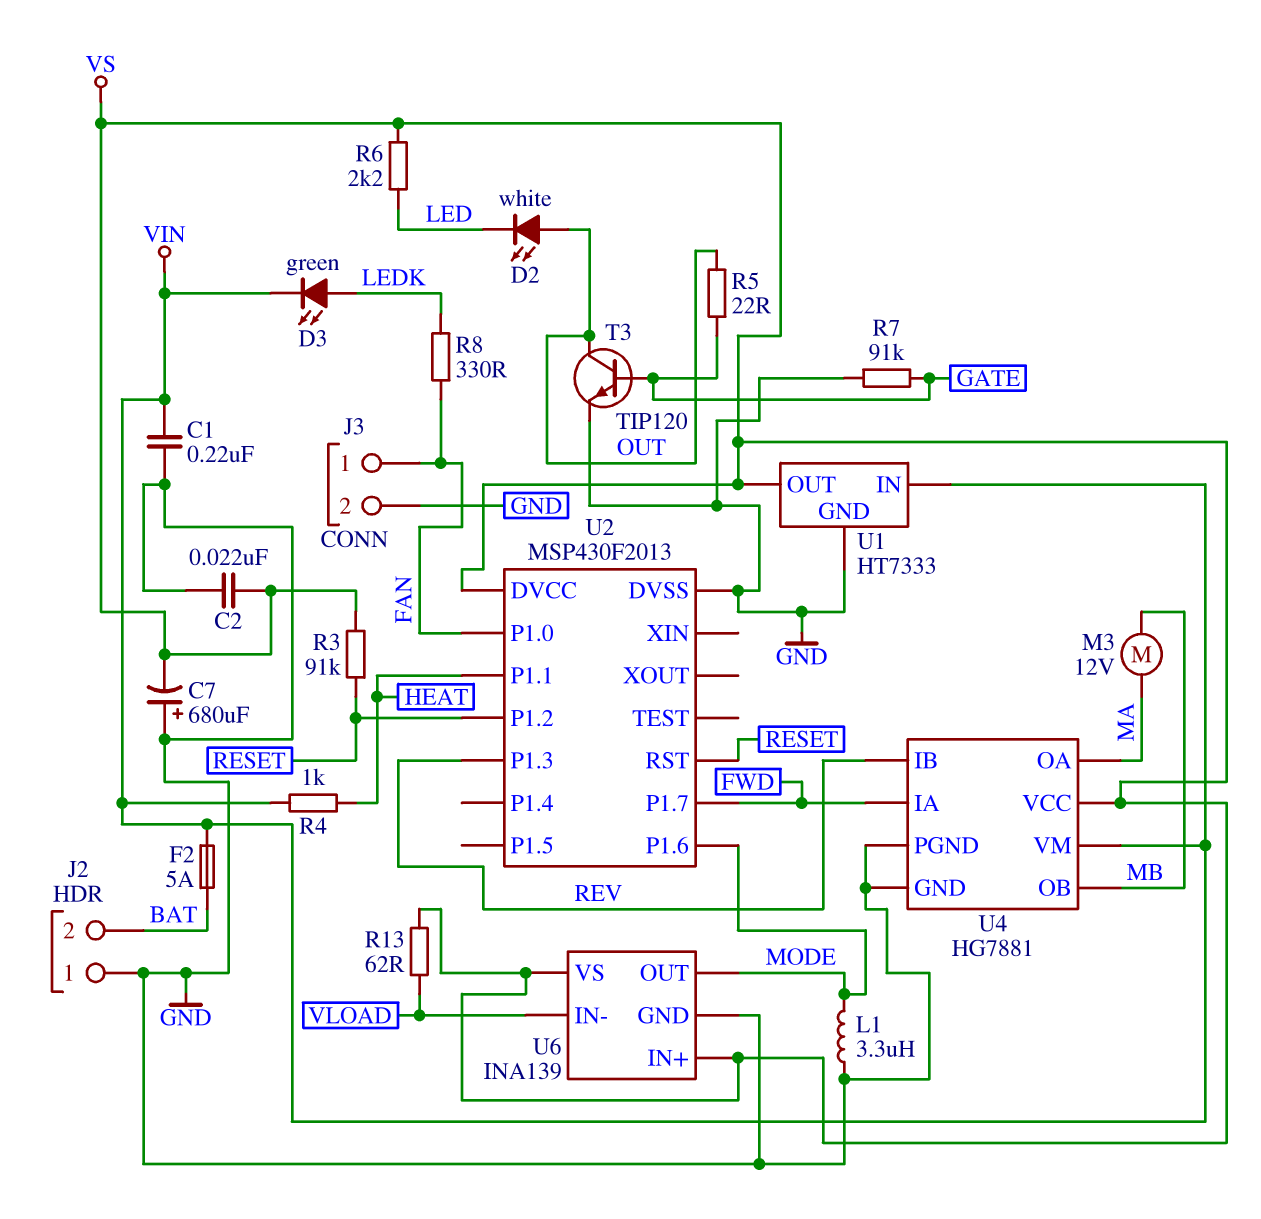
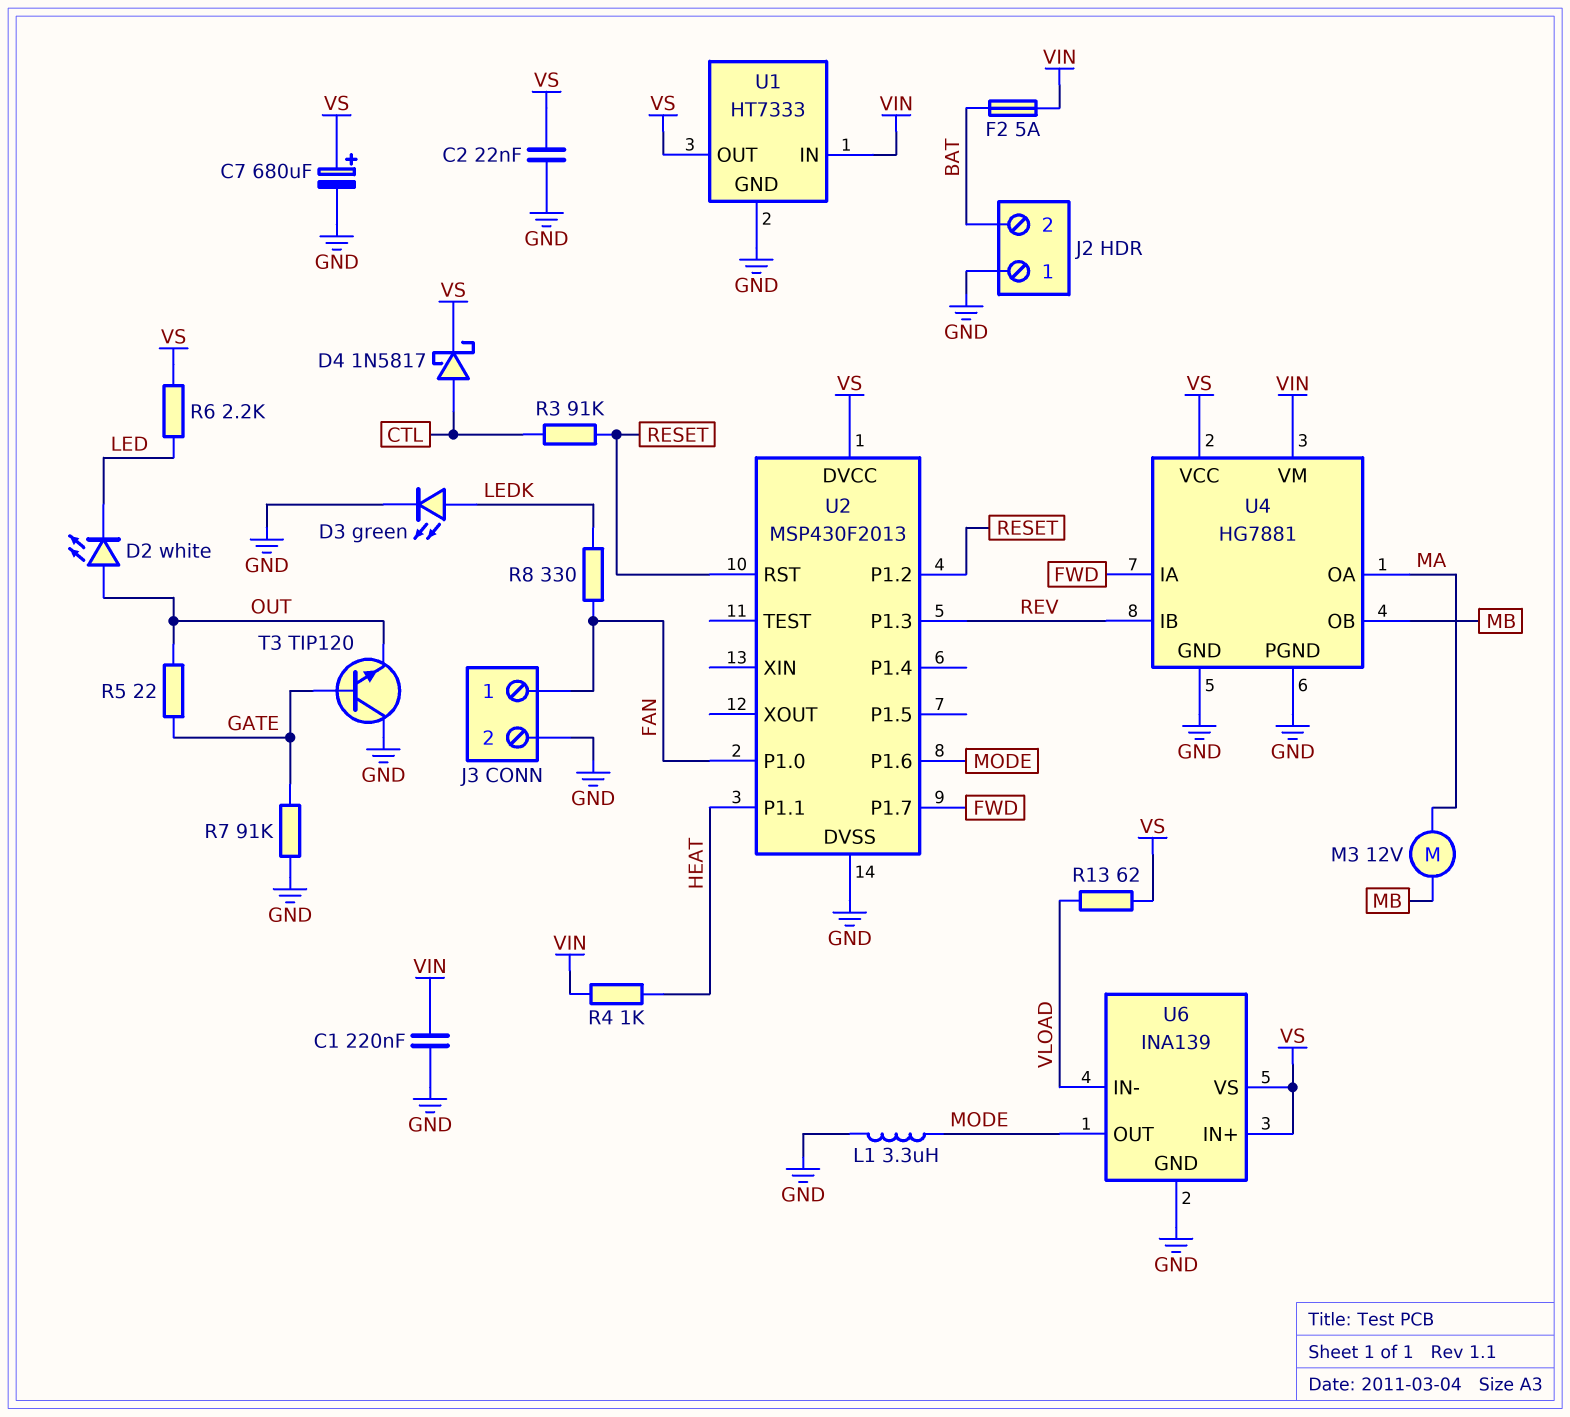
C7: 680uF (plus GND, minus VS) -> 680uF (plus VS, minus GND)
D3: LED green (A LEDK, K VIN) -> LED green (A LEDK, K GND)
D4: none -> schottky 1N5817 (A CTL, K VS)
R3: 91k (RESET, VS) -> 91k (CTL, RESET)
T3: NPN TIP120 (B GATE, C OUT, E GND) -> NPN TIP120 (B GATE, C GND, E OUT)

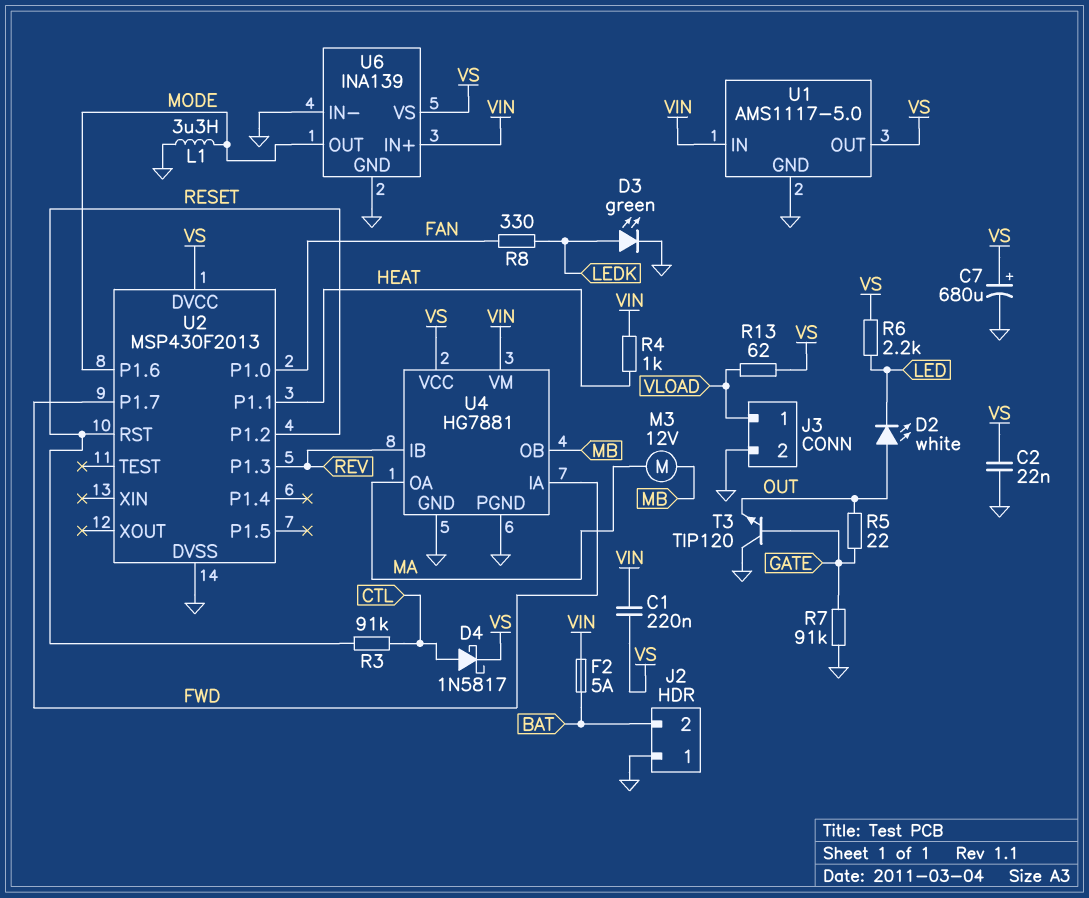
C1: 220nF (GND, VIN) -> 220nF (VIN, VS)
J3 pin 1: FAN -> VLOAD
U1: HT7333 -> AMS1117-5.0
U6 pin IN+: VS -> VIN
U6 pin IN-: VLOAD -> GND

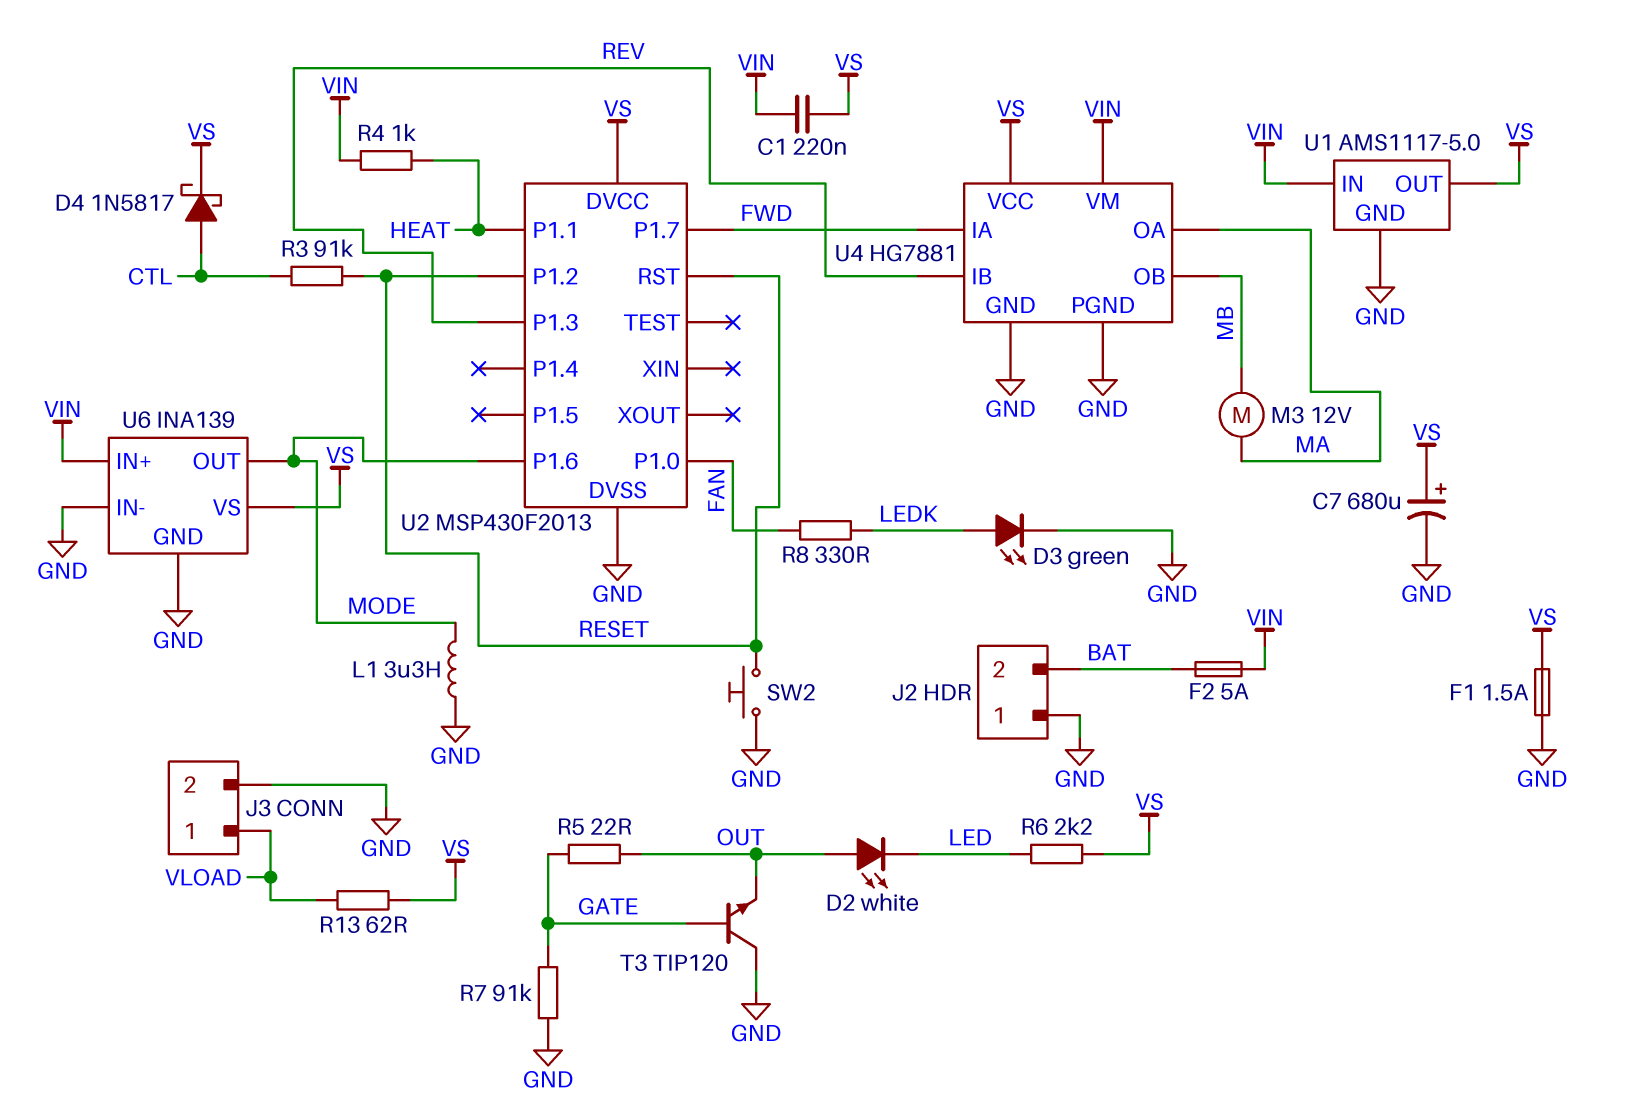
C2: 22nF (GND, VS) -> none
F1: none -> 1.5A (GND, VS)
SW2: none -> button (GND, RESET)

